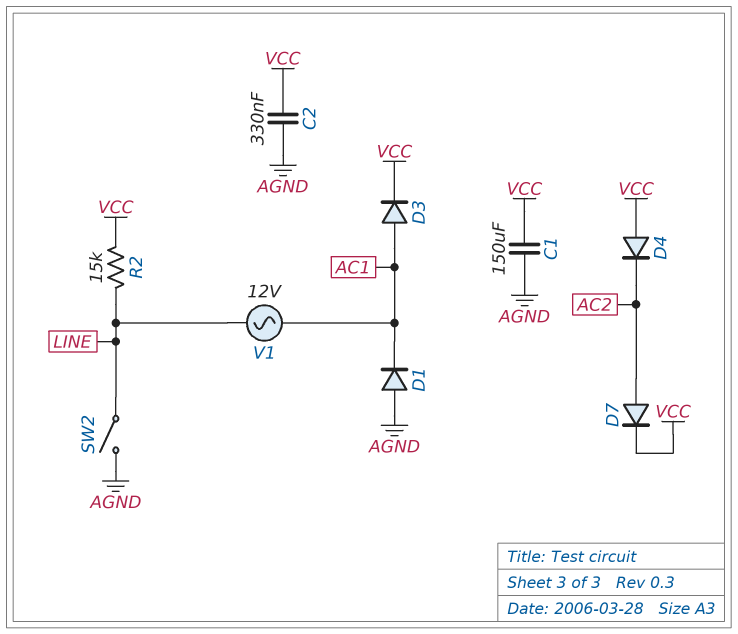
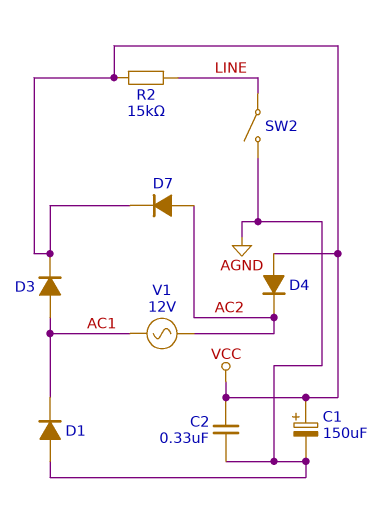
C1: 150uF (AGND, VCC) -> 150uF (plus VCC, minus AGND)
V1: AC 12V (AC1, LINE) -> AC 12V (AC1, AC2)

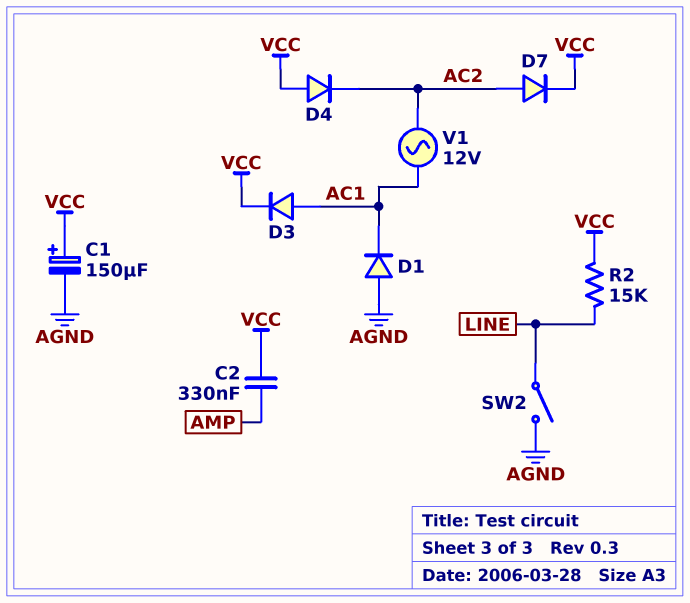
C2: 330nF (AGND, VCC) -> 330nF (AMP, VCC)

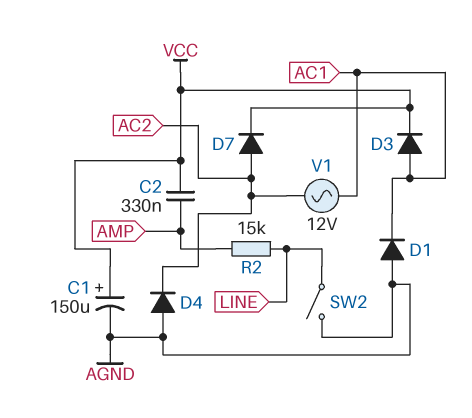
D4: diode (A VCC, K AC2) -> diode (A AGND, K AC2)
R2: 15k (LINE, VCC) -> 15k (AMP, LINE)

